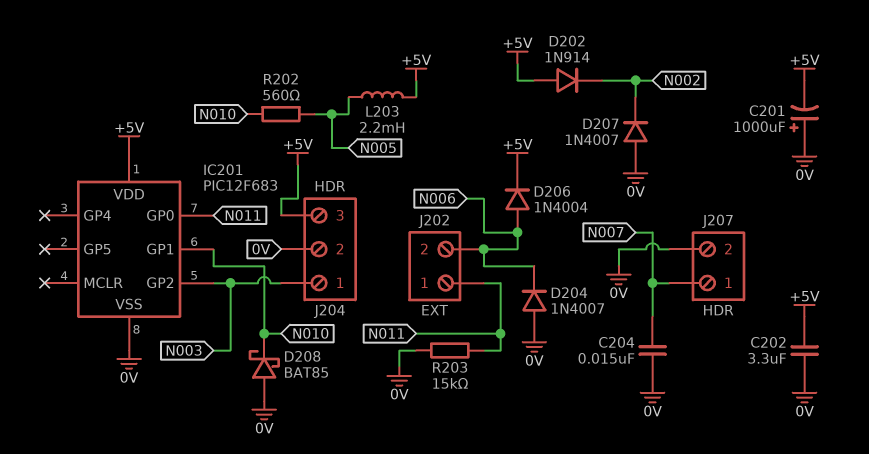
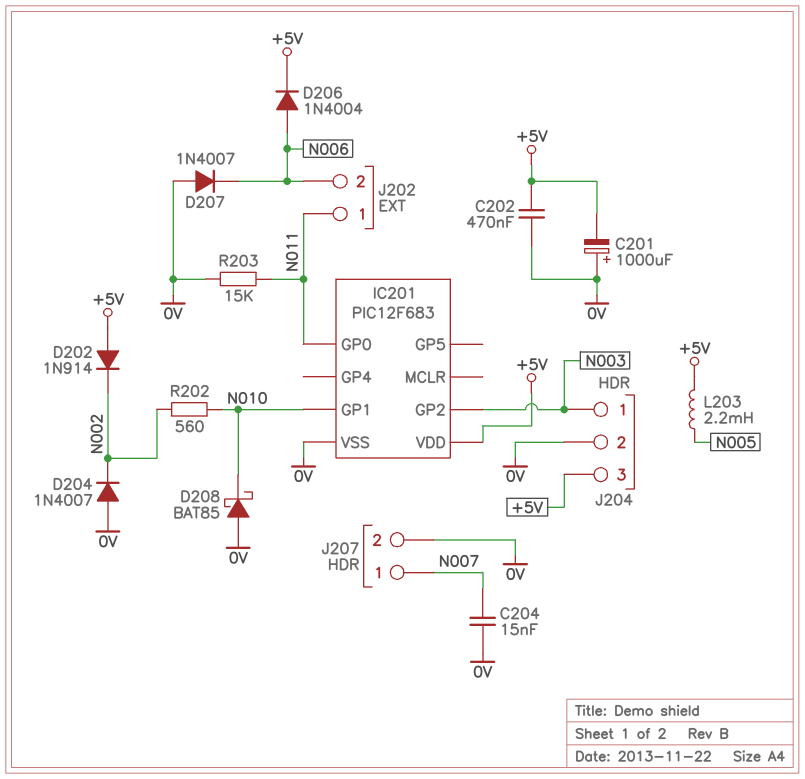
C202: 3.3uF (+5V, 0V) -> 470nF (+5V, 0V)
D204: diode 1N4007 (A 0V, K N006) -> diode 1N4007 (A 0V, K N002)
D207: diode 1N4007 (A 0V, K N002) -> diode 1N4007 (A 0V, K N006)
R202: 560 (N005, N010) -> 560 (N002, N010)

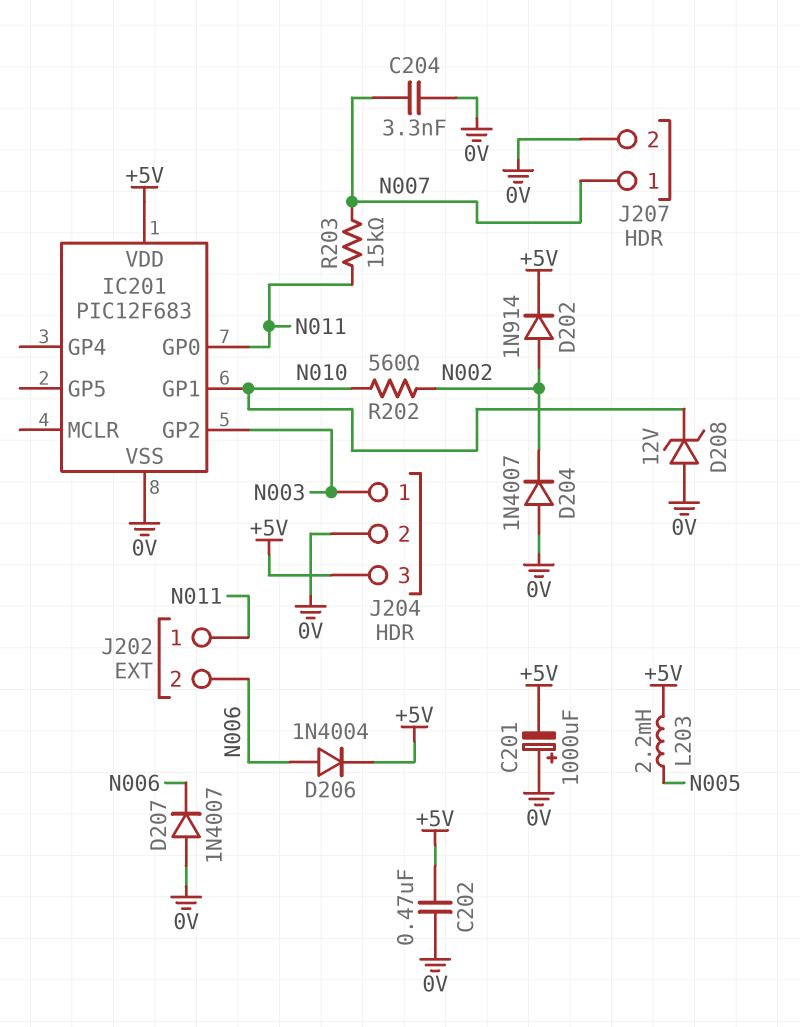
C204: 15nF (0V, N007) -> 3.3nF (0V, N007)
D202: diode 1N914 (A +5V, K N002) -> diode 1N914 (A N002, K +5V)
D208: schottky BAT85 (A 0V, K N010) -> zener 12V (A 0V, K N010)
R203: 15k (0V, N011) -> 15k (N007, N011)

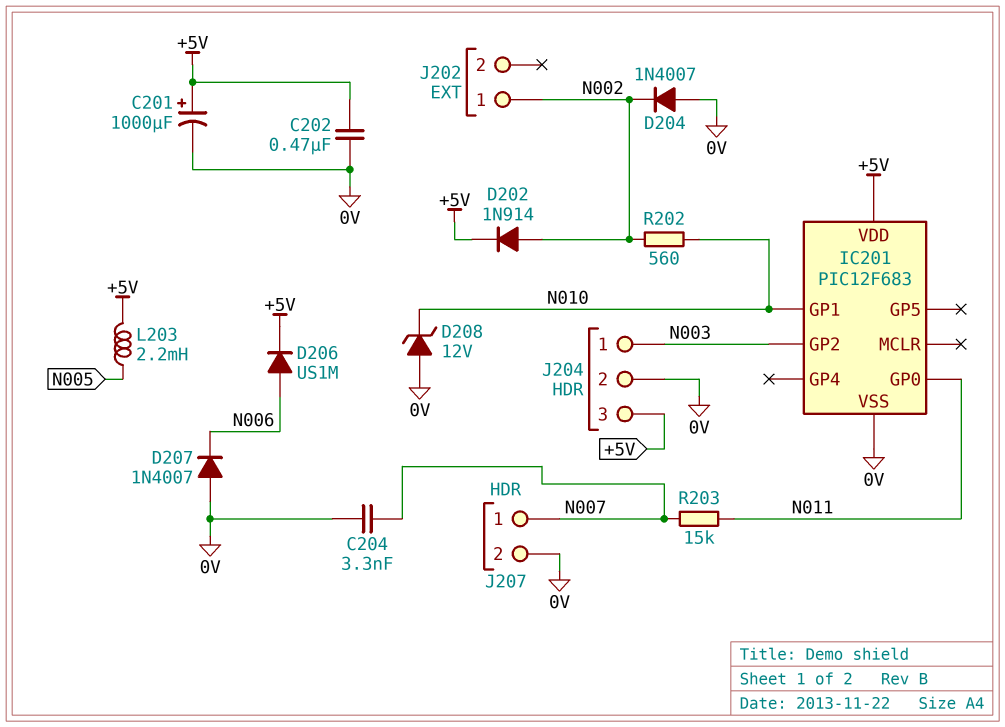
C201: 1000uF (plus 0V, minus +5V) -> 1000uF (plus +5V, minus 0V)
D206: diode 1N4004 (A N006, K +5V) -> diode US1M (A N006, K +5V)
J202 pin 1: N011 -> N002
J202 pin 2: N006 -> none

